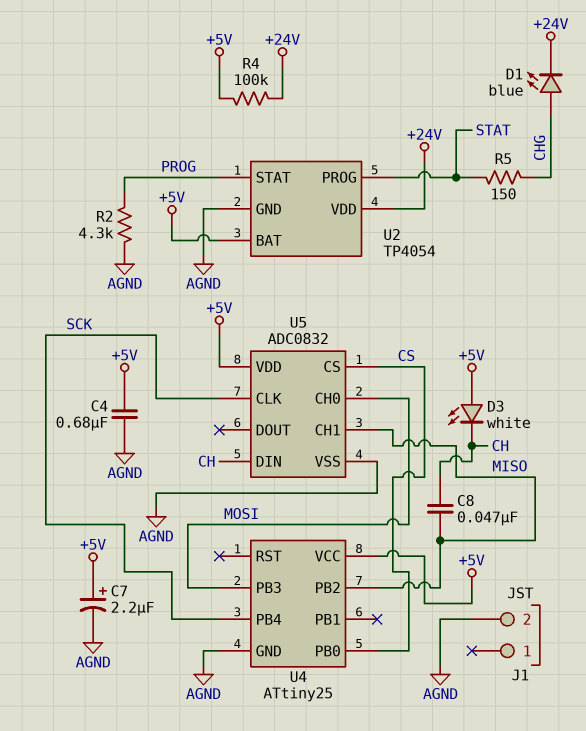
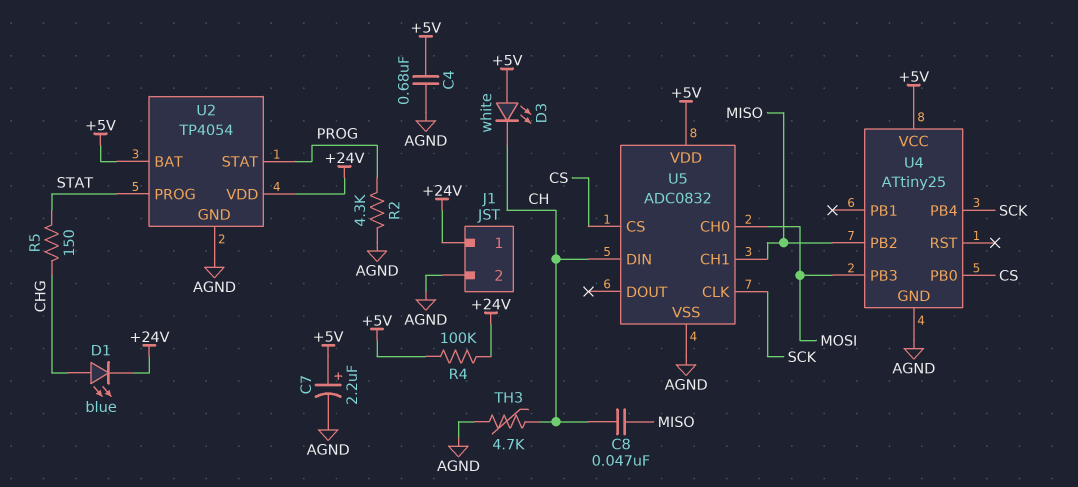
J1 pin 1: none -> +24V
TH3: none -> 4.7k (AGND, CH)

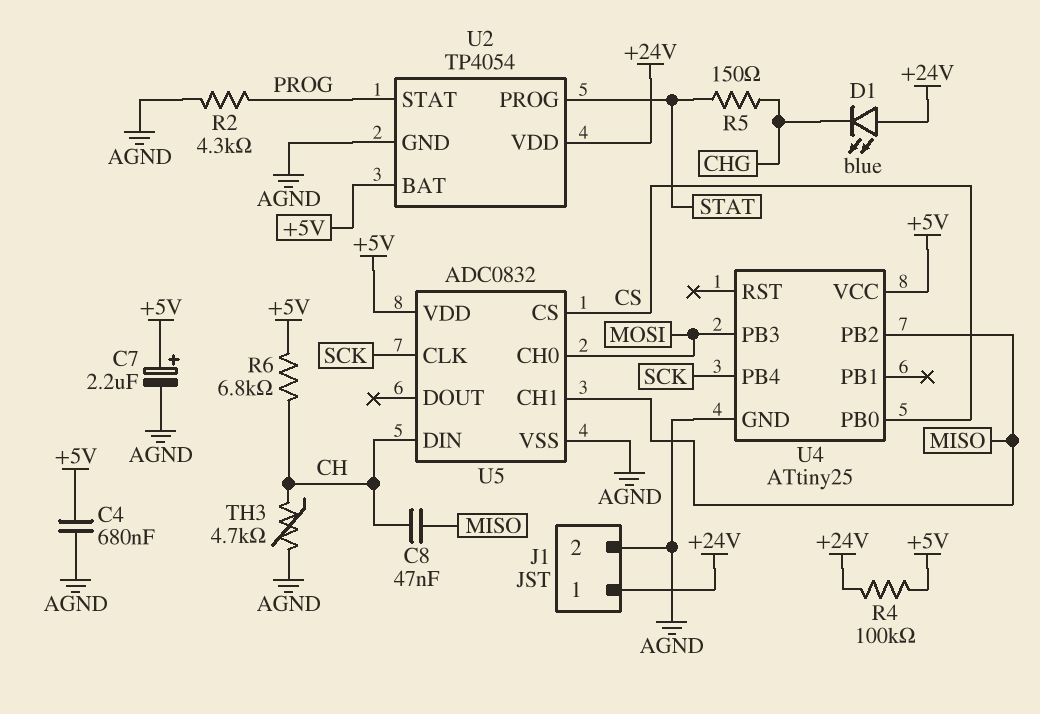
D1: LED blue (A CHG, K +24V) -> LED blue (A +24V, K CHG)
D3: LED white (A +5V, K CH) -> none
R6: none -> 6.8k (+5V, CH)

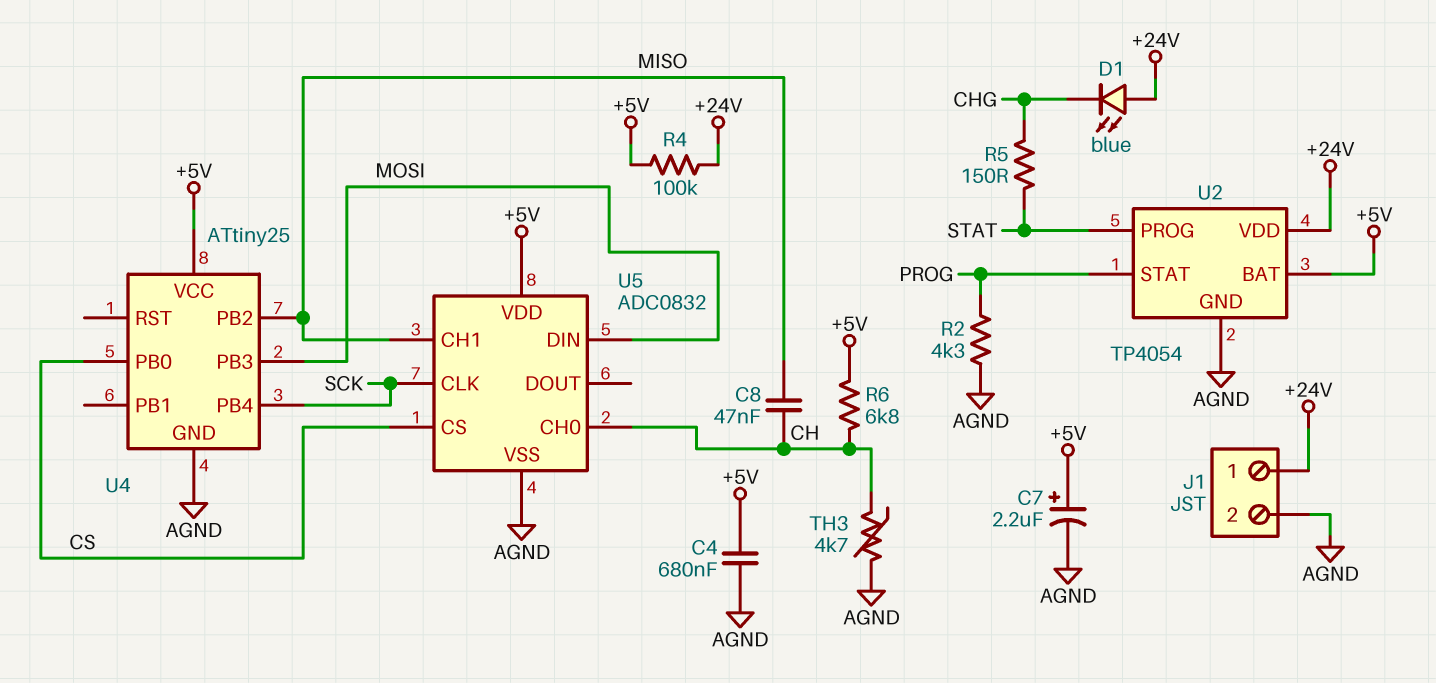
U5 pin CH0: MOSI -> CH
U5 pin DIN: CH -> MOSI

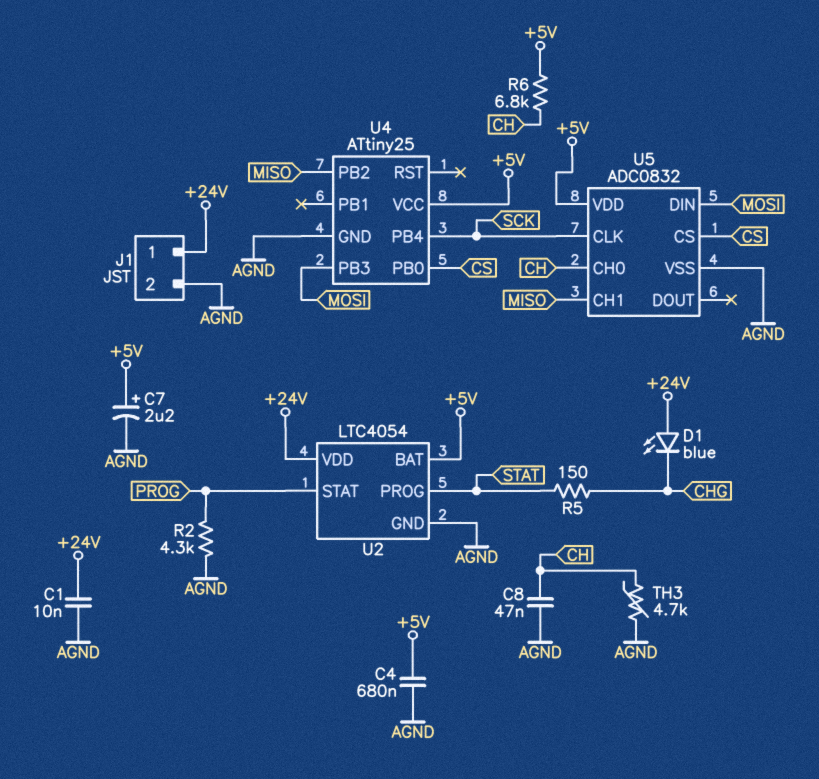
C1: none -> 10nF (+24V, AGND)
C8: 47nF (CH, MISO) -> 47nF (AGND, CH)
R4: 100k (+5V, +24V) -> none
U2: TP4054 -> LTC4054

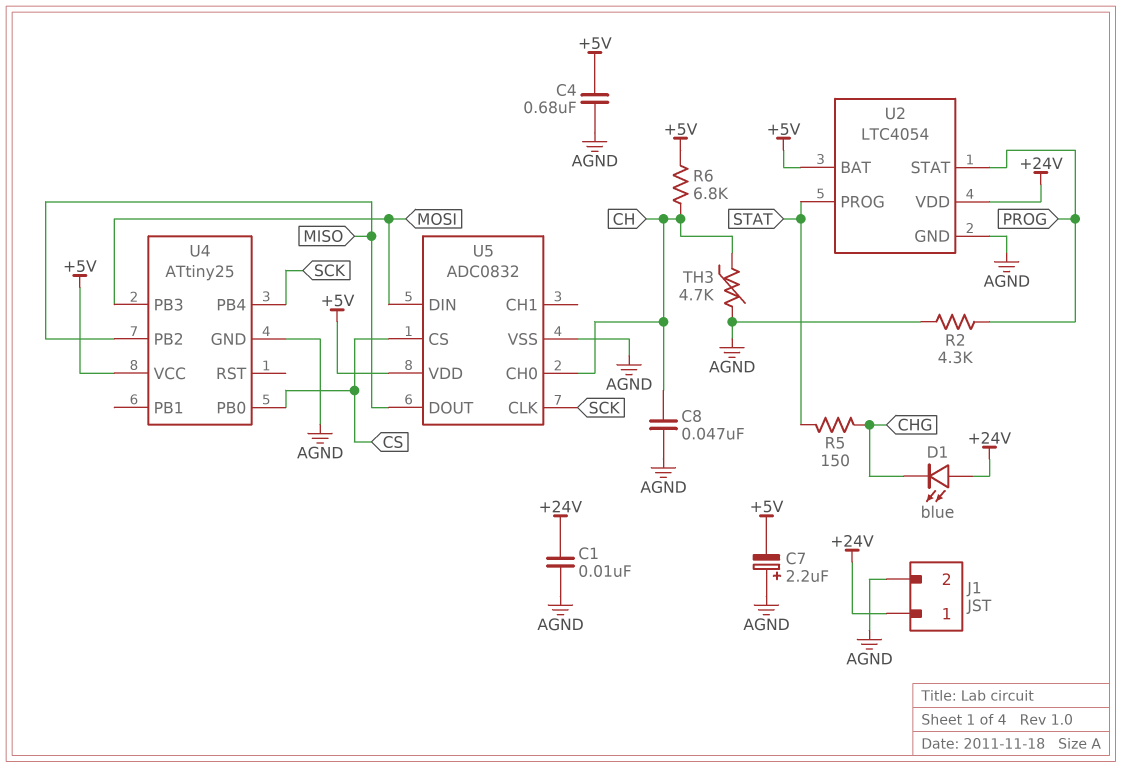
C7: 2.2uF (plus +5V, minus AGND) -> 2.2uF (plus AGND, minus +5V)
U5 pin CH1: MISO -> none
U5 pin DOUT: none -> MISO

